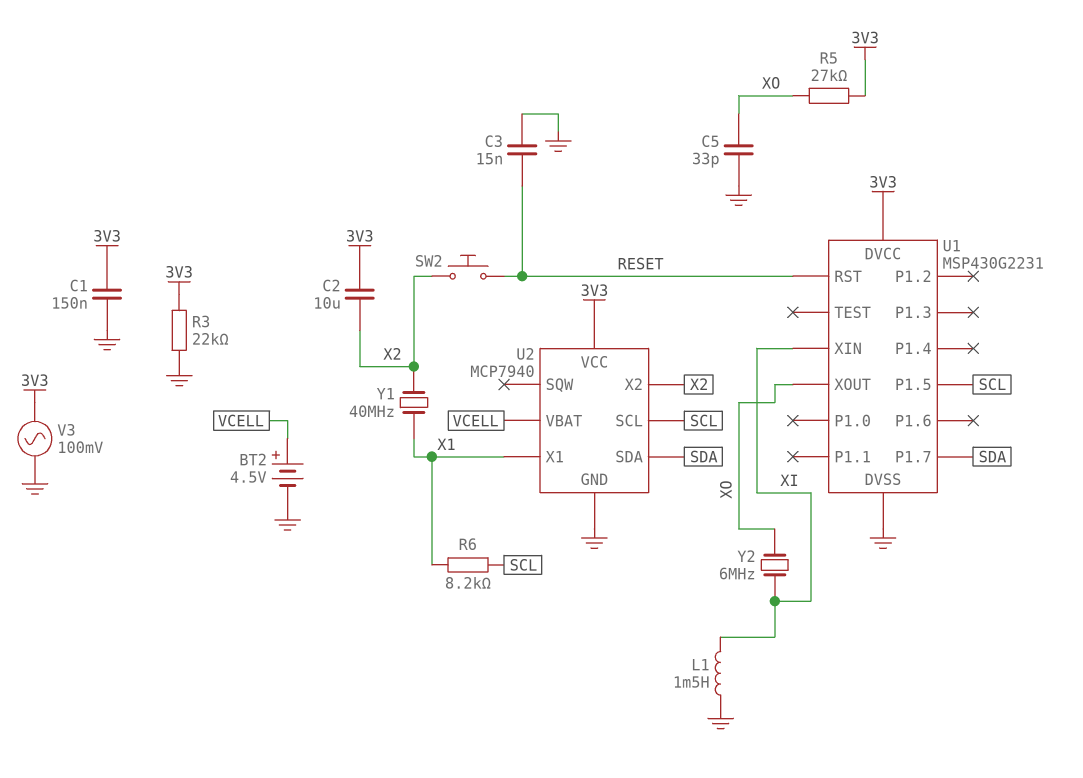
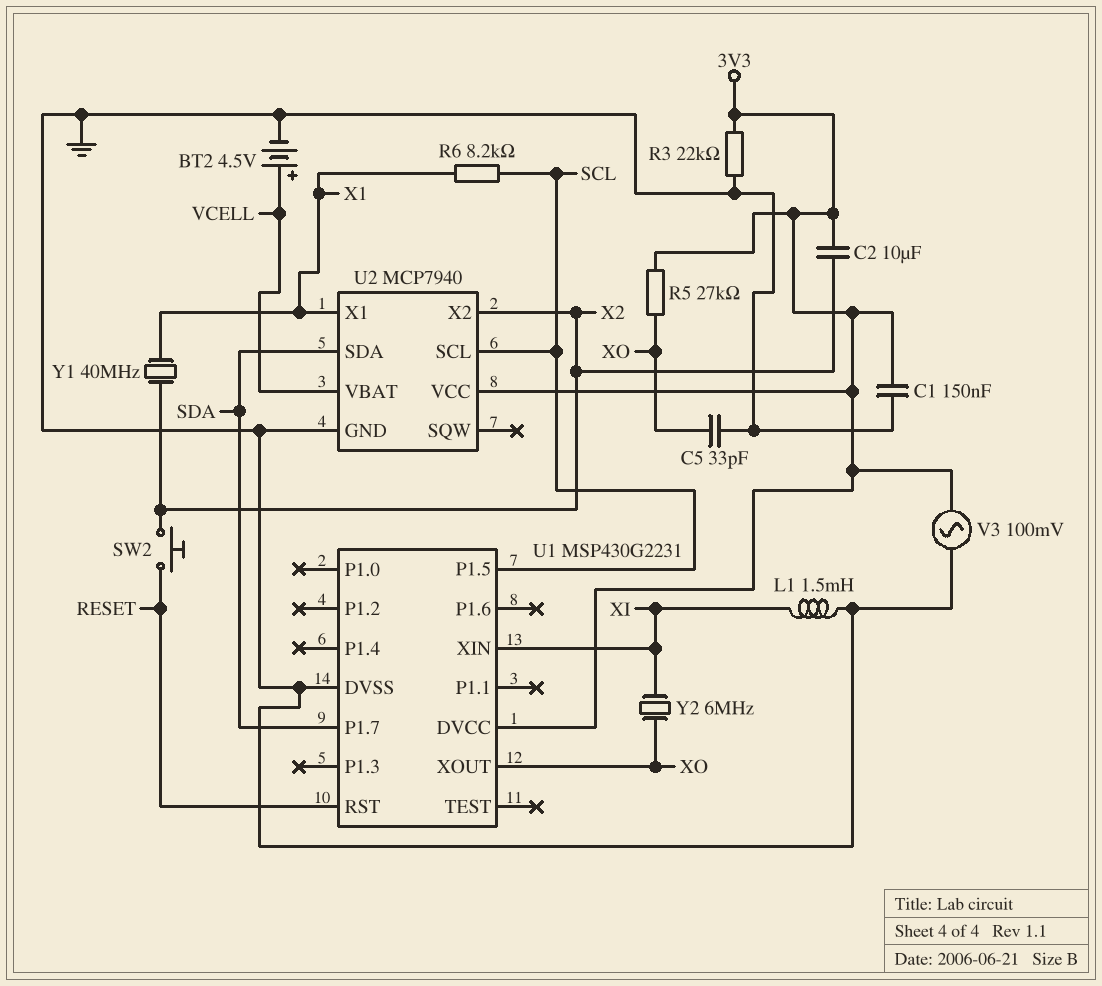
C3: 15nF (GND, RESET) -> none

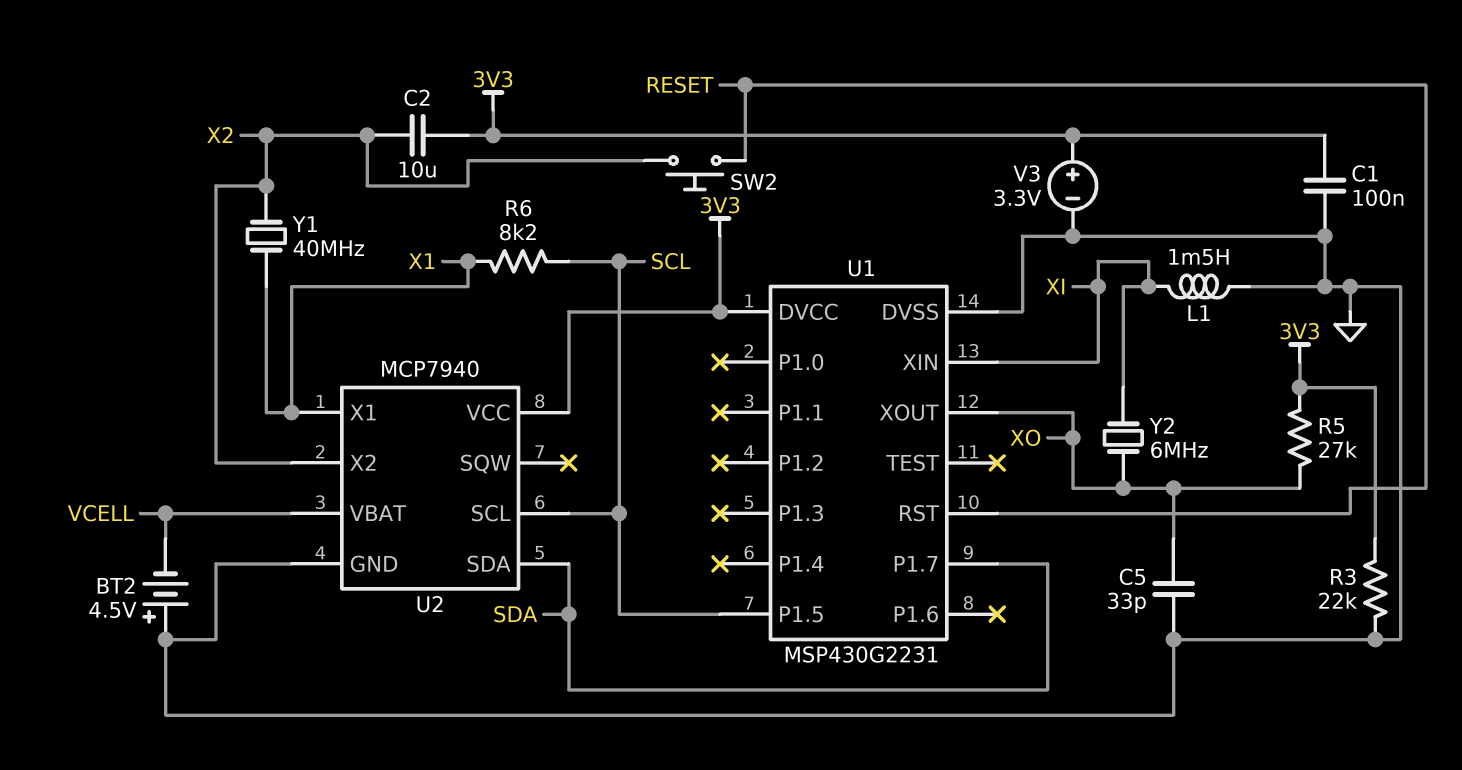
BT2: 4.5V (plus VCELL, minus GND) -> 4.5V (plus GND, minus VCELL)
C1: 150nF (3V3, GND) -> 100nF (3V3, GND)
V3: AC 100mV (3V3, GND) -> 3.3V (plus 3V3, minus GND)

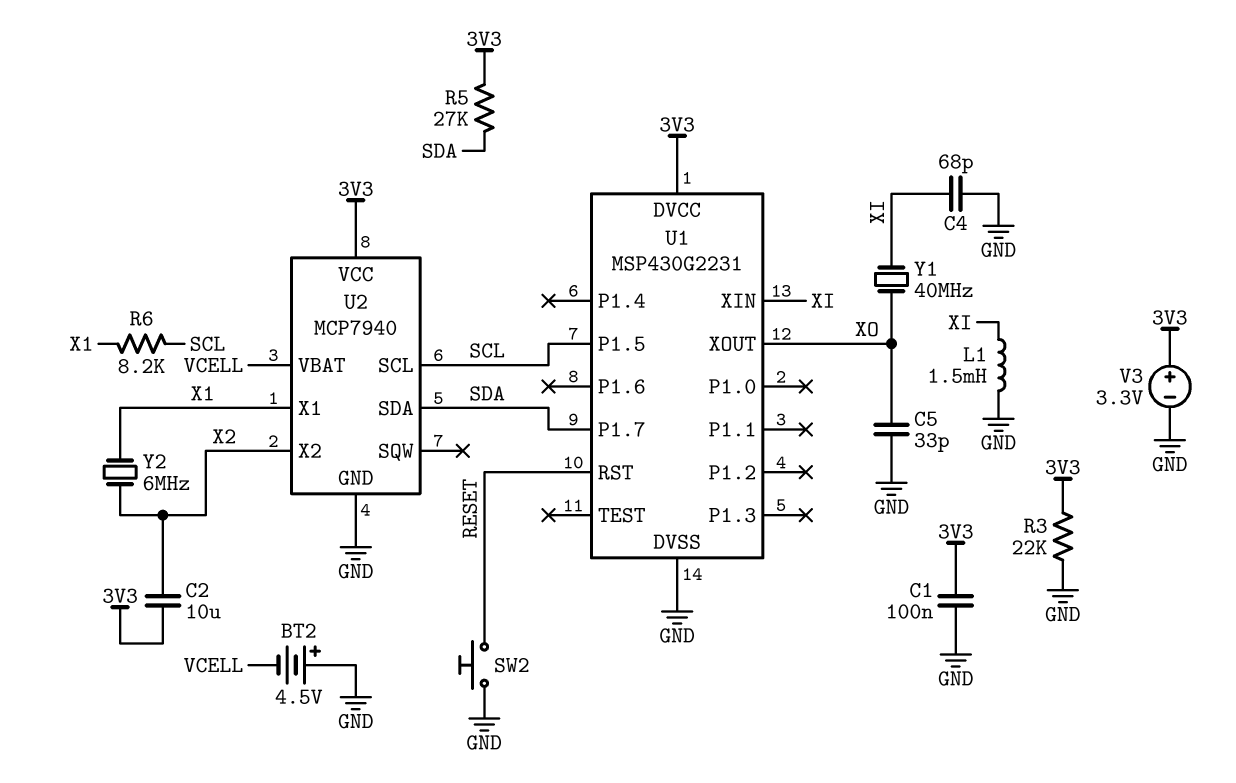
C4: none -> 68pF (GND, XI)
R5: 27k (3V3, XO) -> 27k (3V3, SDA)
SW2: button (RESET, X2) -> button (GND, RESET)
Y1: 40MHz (X1, X2) -> 40MHz (XI, XO)
Y2: 6MHz (XI, XO) -> 6MHz (X1, X2)

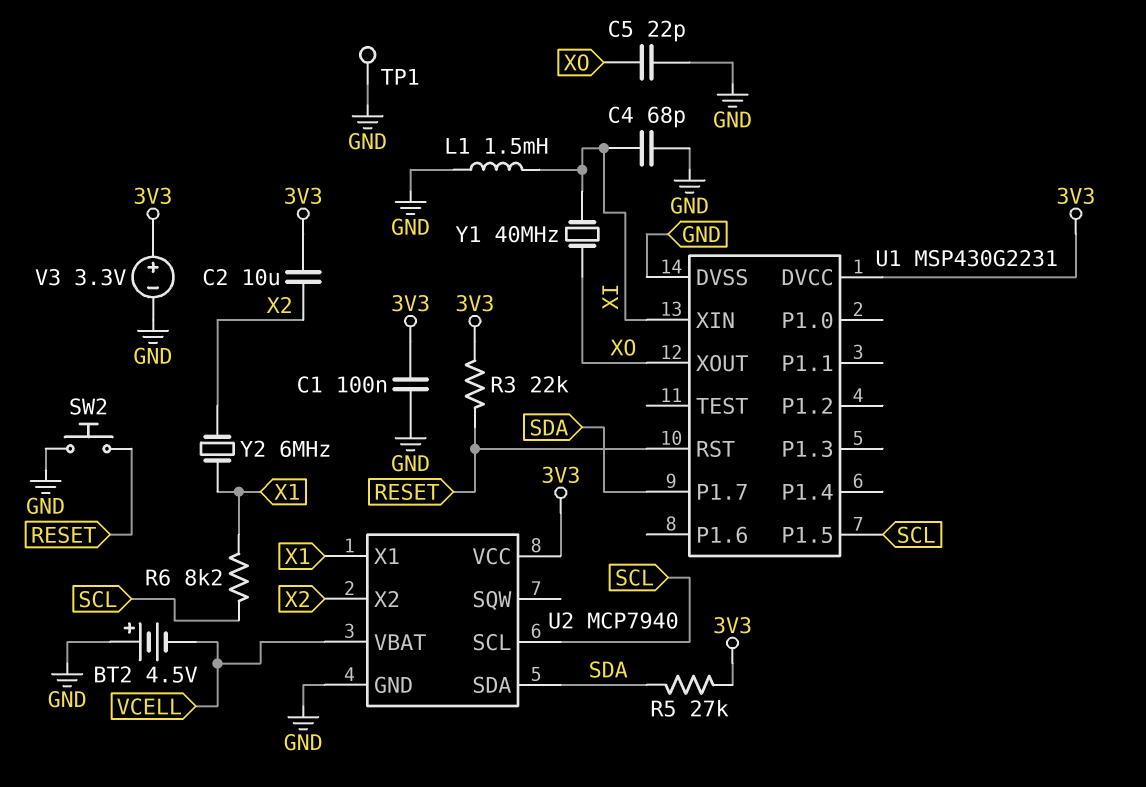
C5: 33pF (GND, XO) -> 22pF (GND, XO)
R3: 22k (3V3, GND) -> 22k (3V3, RESET)
TP1: none -> test point (GND)

